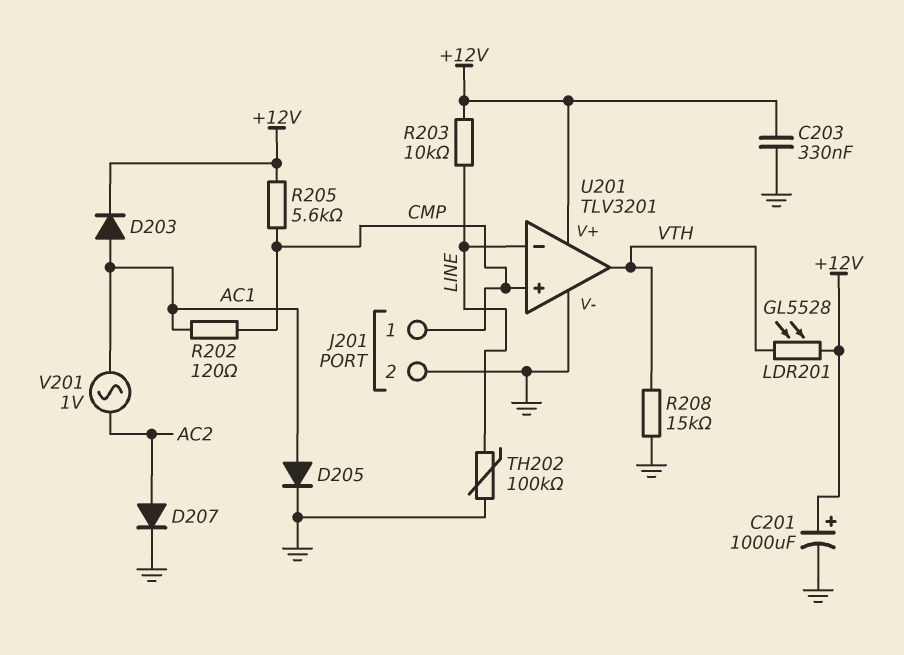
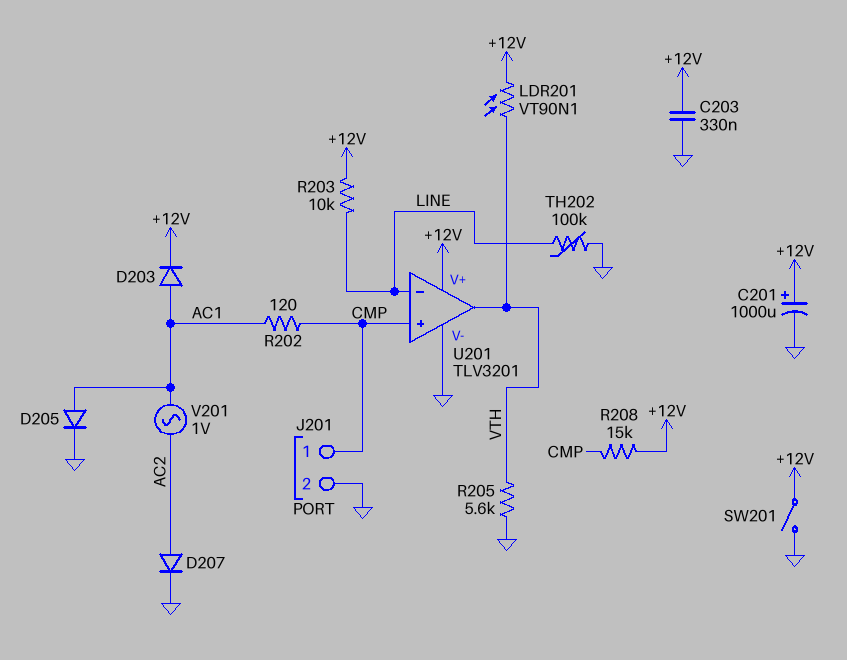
LDR201: GL5528 (+12V, VTH) -> VT90N1 (+12V, VTH)
R205: 5.6k (+12V, CMP) -> 5.6k (GND, VTH)
R208: 15k (GND, VTH) -> 15k (+12V, CMP)
SW201: none -> switch (+12V, GND)

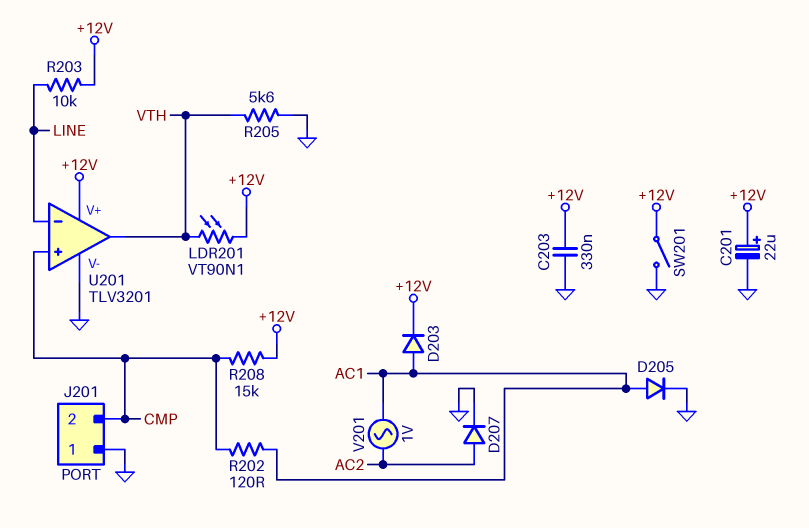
C201: 1000uF (plus +12V, minus GND) -> 22uF (plus +12V, minus GND)
J201 pin 1: CMP -> GND
J201 pin 2: GND -> CMP
TH202: 100k (GND, LINE) -> none

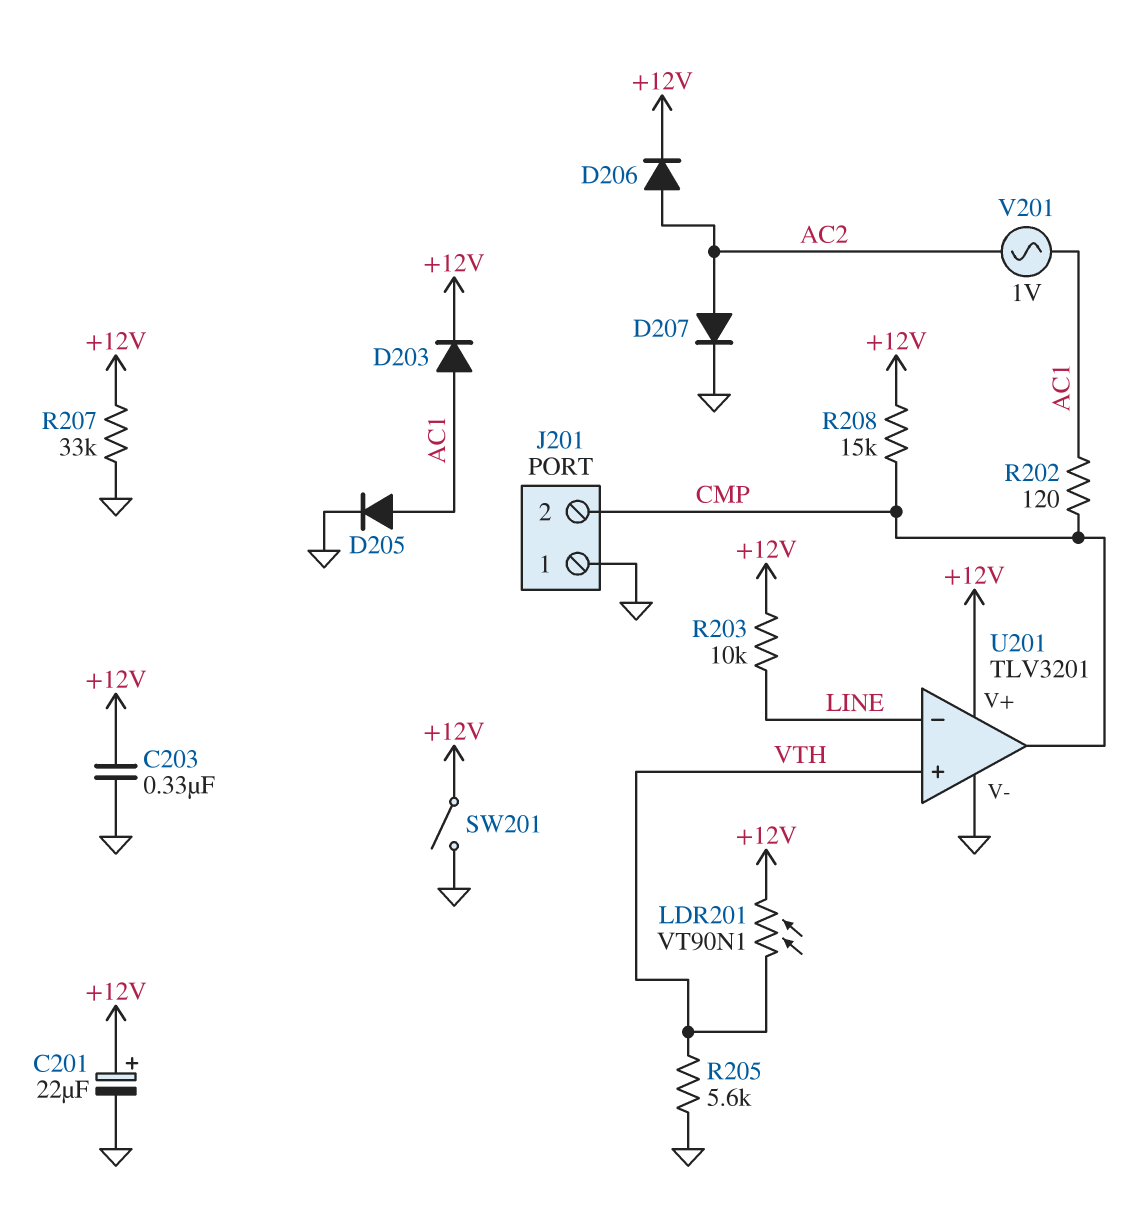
D206: none -> diode (A AC2, K +12V)
R207: none -> 33k (+12V, GND)
U201 pin in+: CMP -> VTH
U201 pin out: VTH -> CMP

